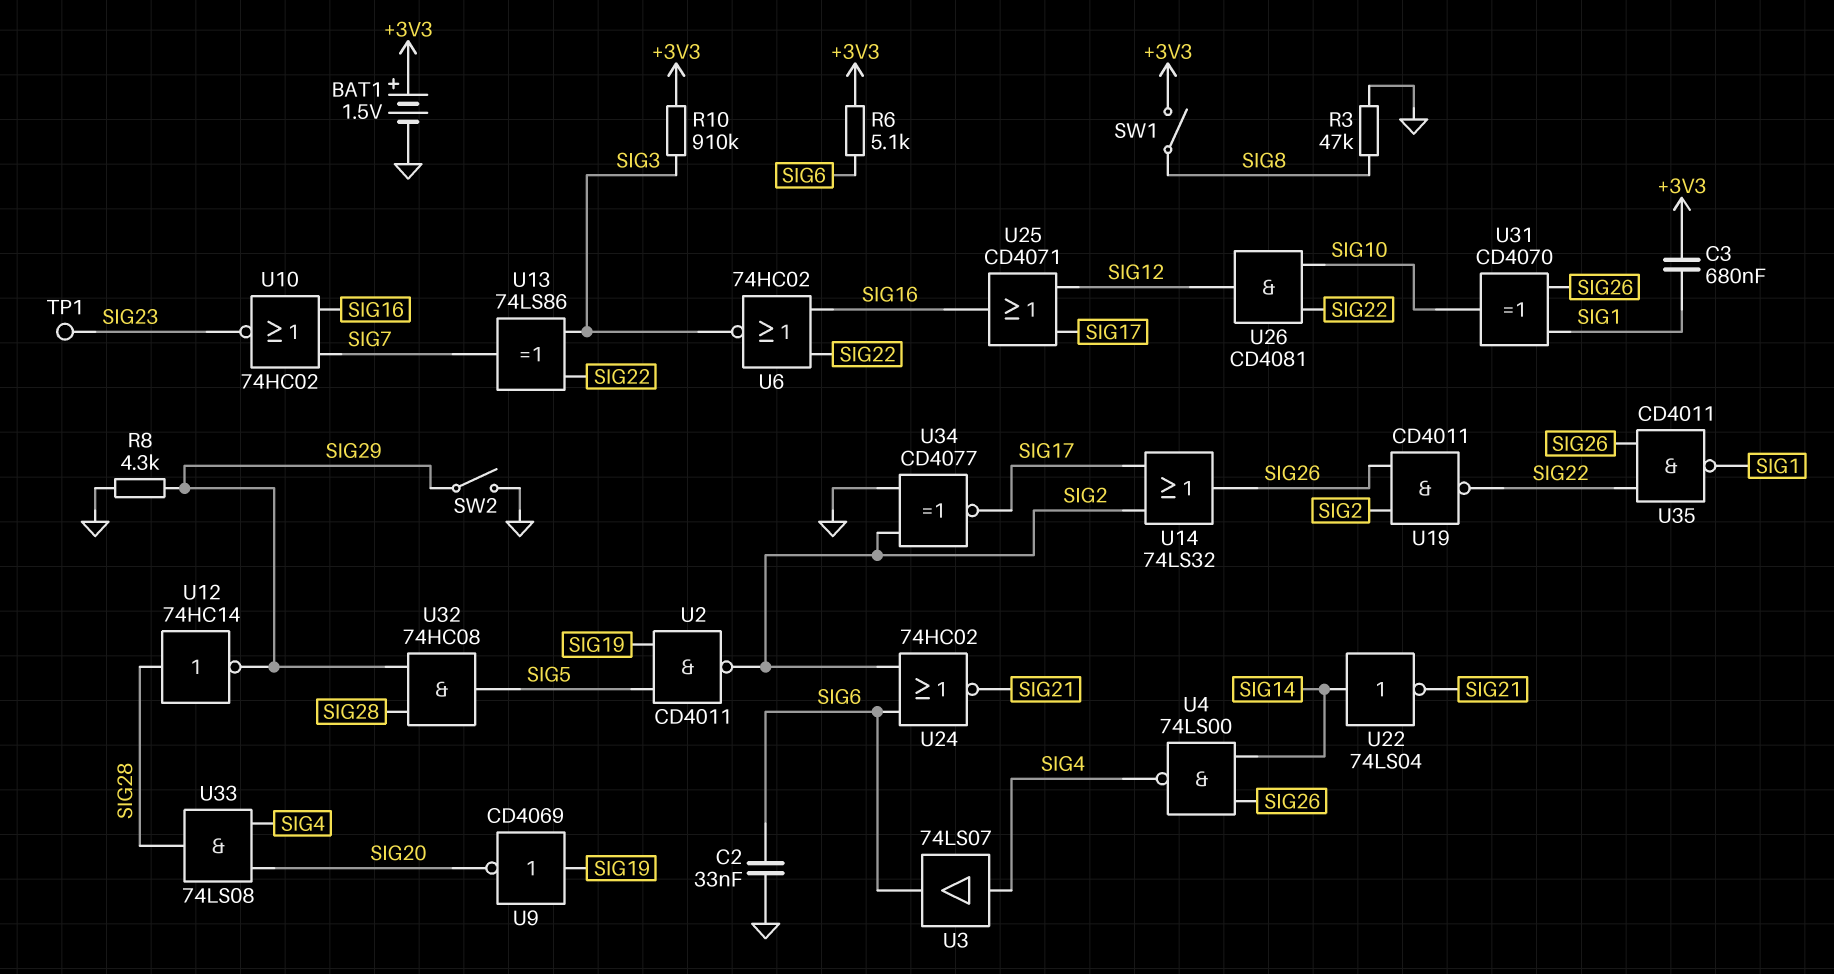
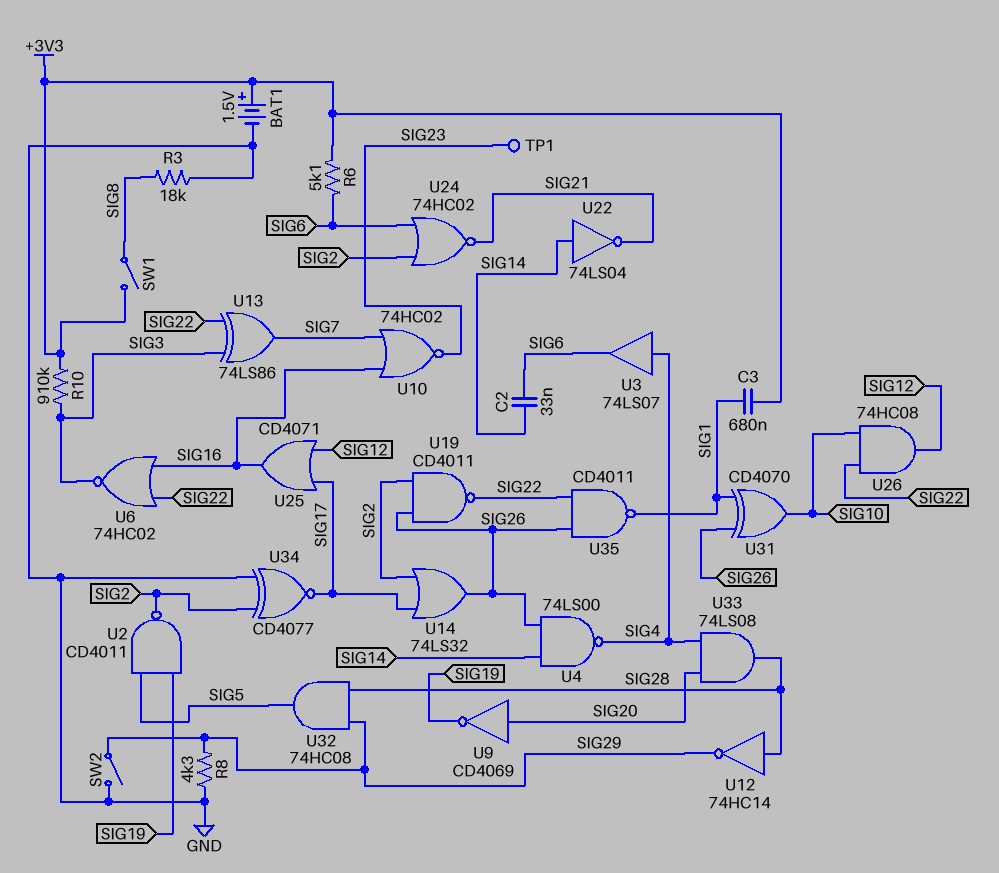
C2: 33nF (GND, SIG6) -> 33nF (SIG6, SIG14)
R3: 47k (GND, SIG8) -> 18k (GND, SIG8)
U9: NOT CD4069 (in SIG19, out SIG20) -> NOT CD4069 (in SIG20, out SIG19)
U26: AND CD4081 (in SIG10, in SIG22, out SIG12) -> AND 74HC08 (in SIG10, in SIG22, out SIG12)

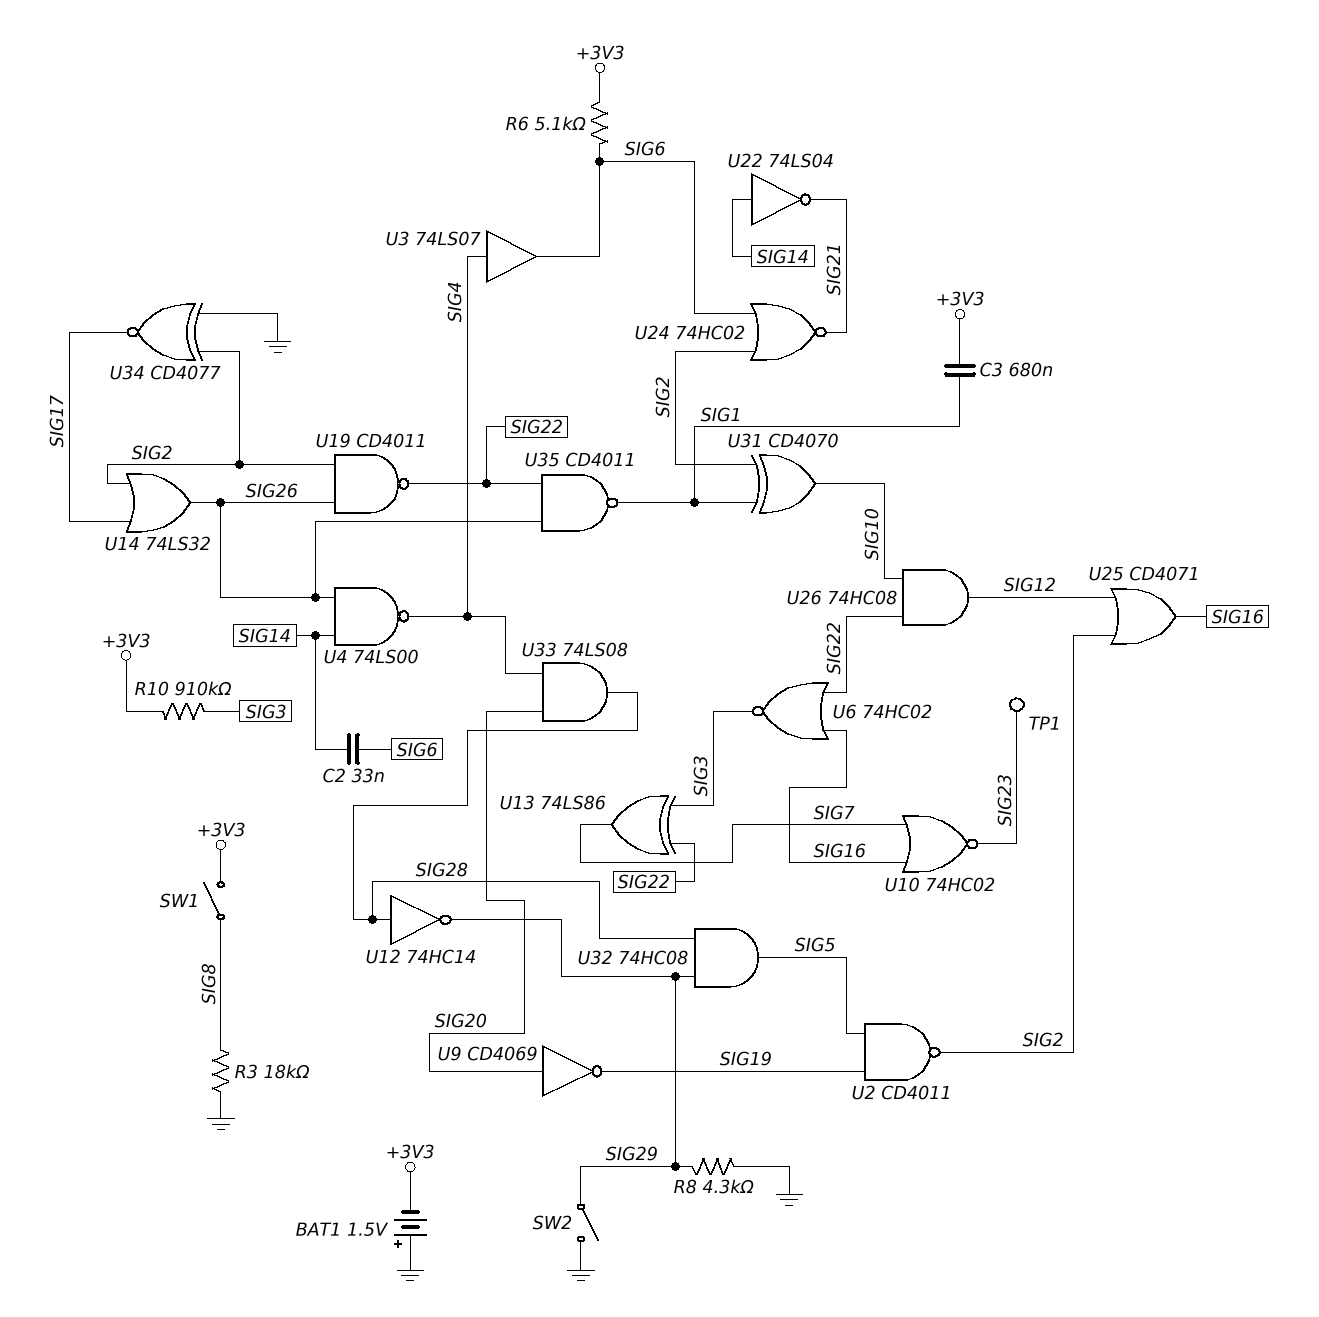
BAT1: 1.5V (plus +3V3, minus GND) -> 1.5V (plus GND, minus +3V3)
U25: OR CD4071 (in SIG12, in SIG17, out SIG16) -> OR CD4071 (in SIG2, in SIG12, out SIG16)
U31: XOR CD4070 (in SIG1, in SIG26, out SIG10) -> XOR CD4070 (in SIG1, in SIG2, out SIG10)

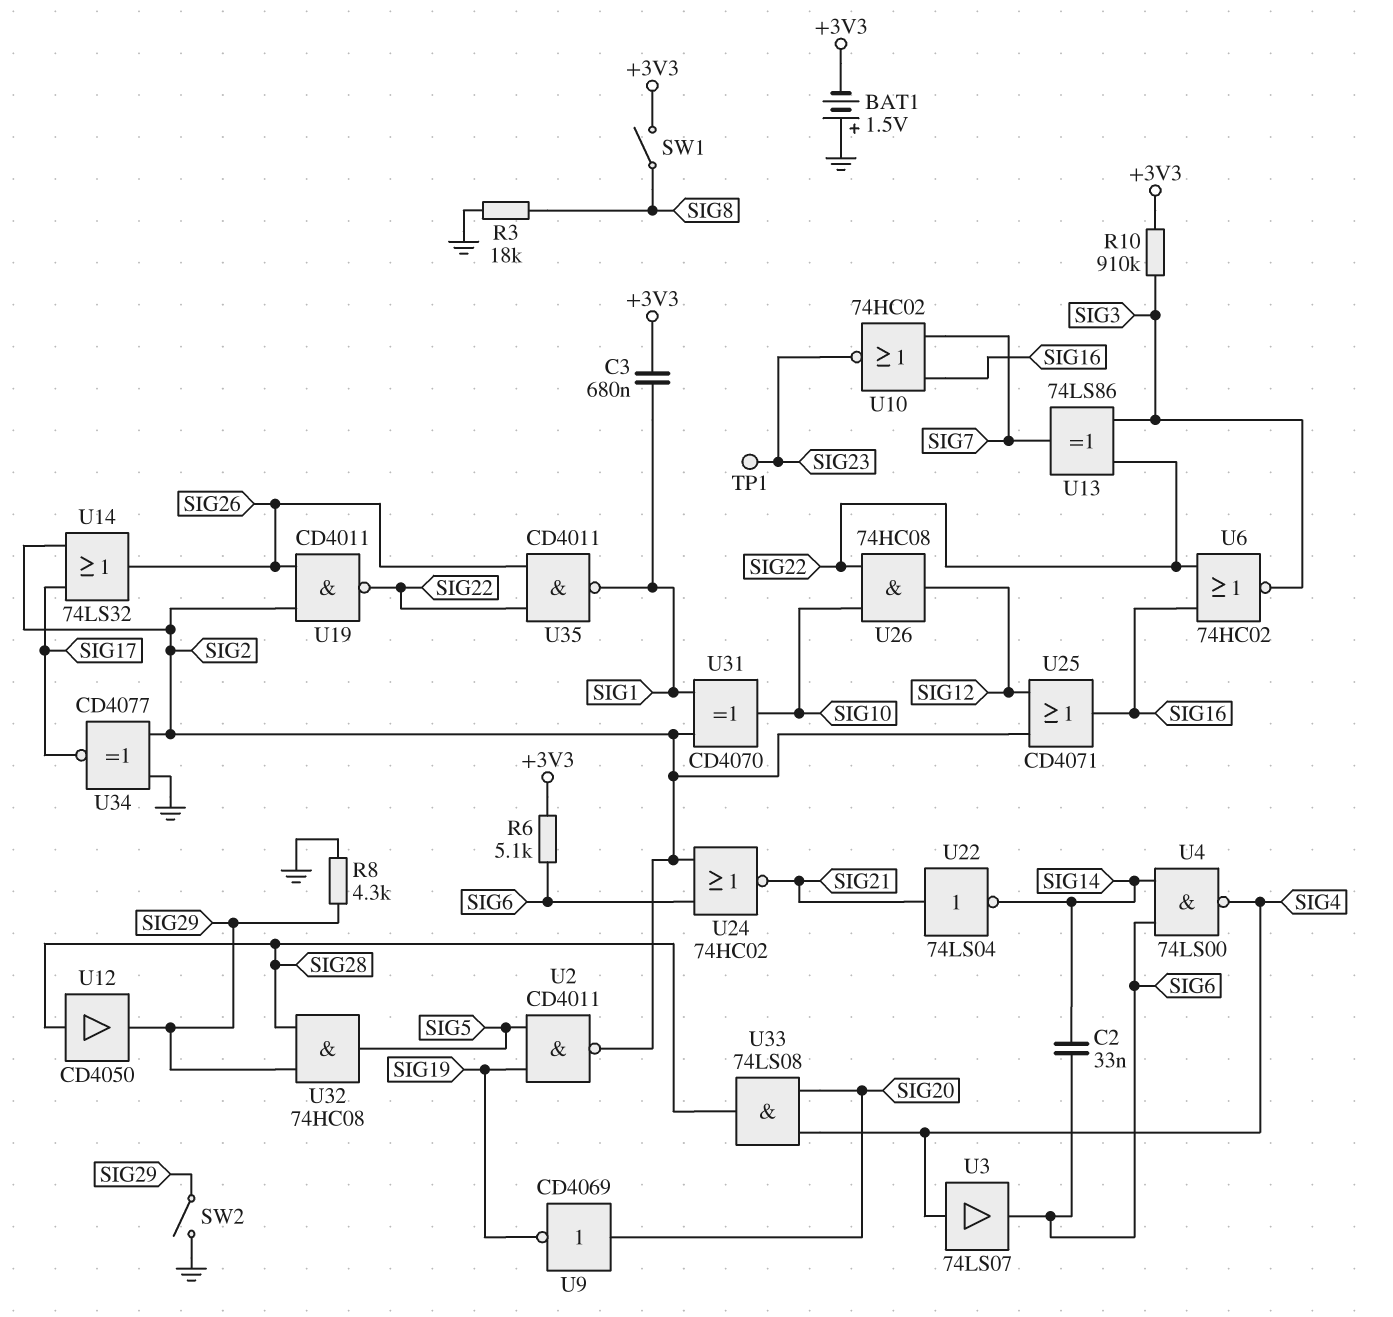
U4: NAND 74LS00 (in SIG14, in SIG26, out SIG4) -> NAND 74LS00 (in SIG6, in SIG14, out SIG4)
U12: NOT 74HC14 (in SIG28, out SIG29) -> buffer CD4050 (in SIG28, out SIG29)
U22: NOT 74LS04 (in SIG14, out SIG21) -> NOT 74LS04 (in SIG21, out SIG14)

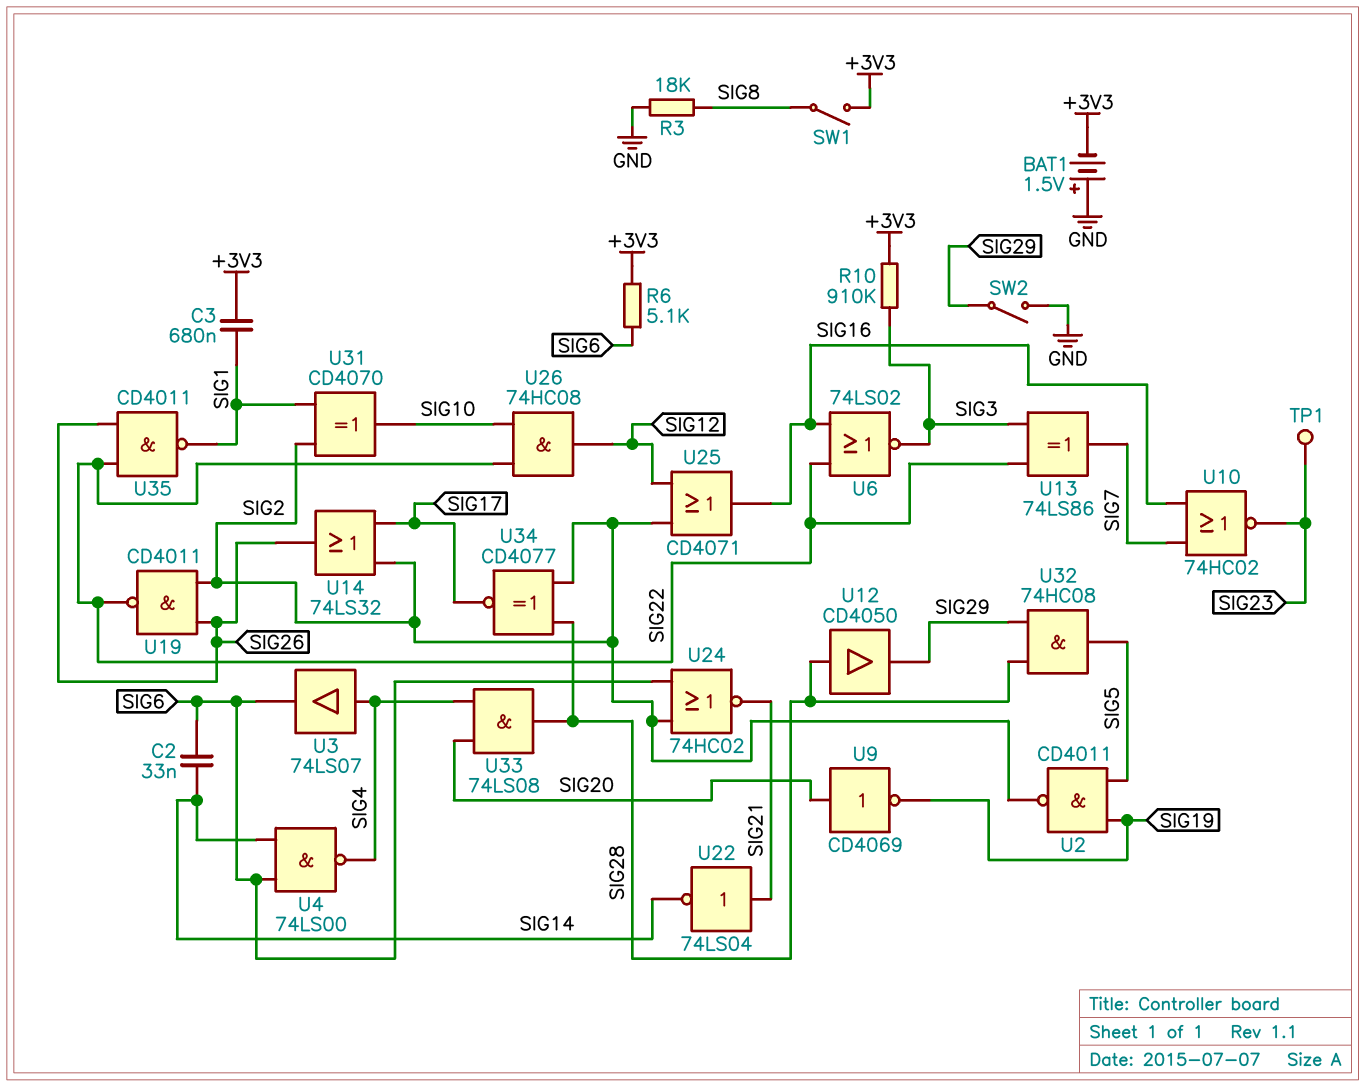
R8: 4.3k (GND, SIG29) -> none
U6: NOR 74HC02 (in SIG16, in SIG22, out SIG3) -> NOR 74LS02 (in SIG16, in SIG22, out SIG3)
U34: XNOR CD4077 (in GND, in SIG2, out SIG17) -> XNOR CD4077 (in SIG2, in SIG28, out SIG17)

